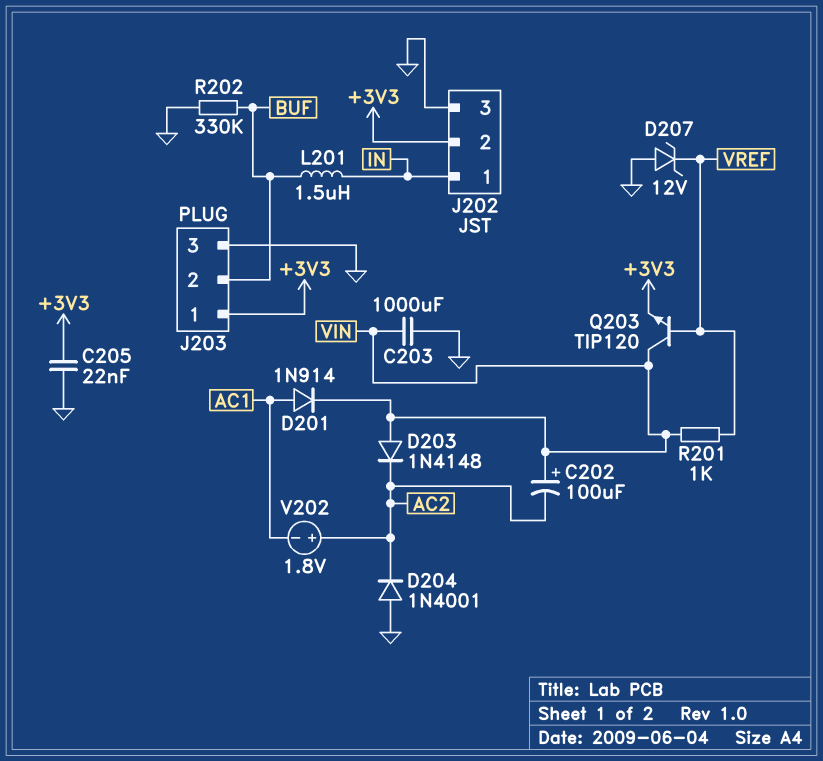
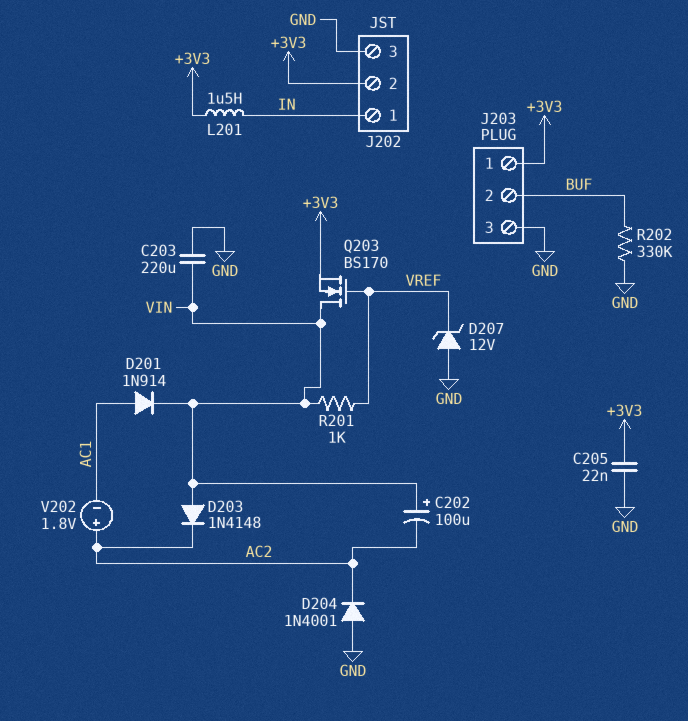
C203: 1000uF (GND, VIN) -> 220uF (GND, VIN)
L201: 1.5uH (BUF, IN) -> 1.5uH (+3V3, IN)
Q203: NPN TIP120 (B VREF, C VIN, E +3V3) -> NMOS BS170 (G VREF, D VIN, S +3V3)

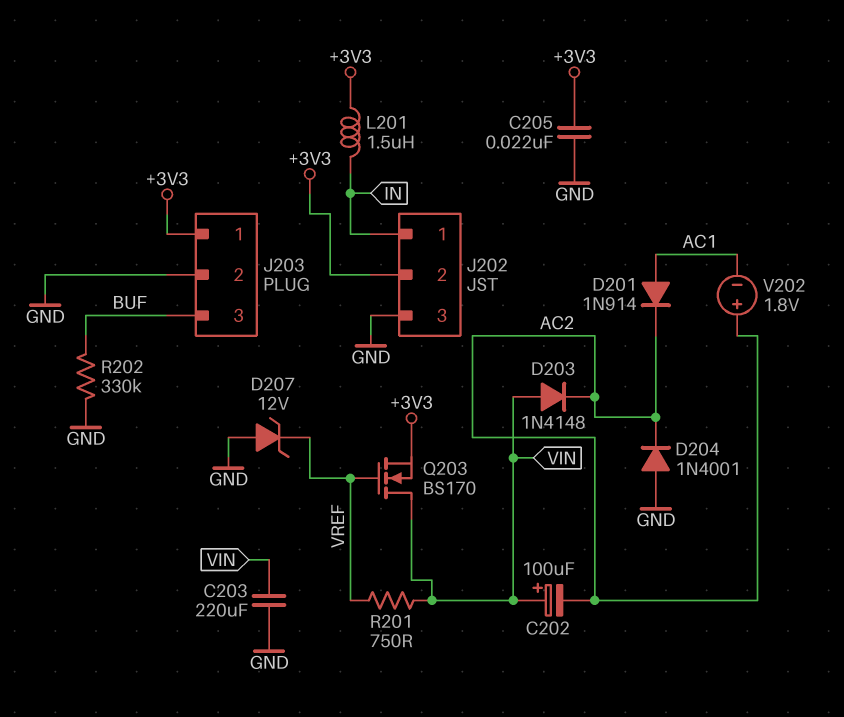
D201: diode 1N914 (A AC1, K VIN) -> diode 1N914 (A AC1, K AC2)
J203 pin 2: BUF -> GND
J203 pin 3: GND -> BUF
R201: 1k (VIN, VREF) -> 750 (VIN, VREF)

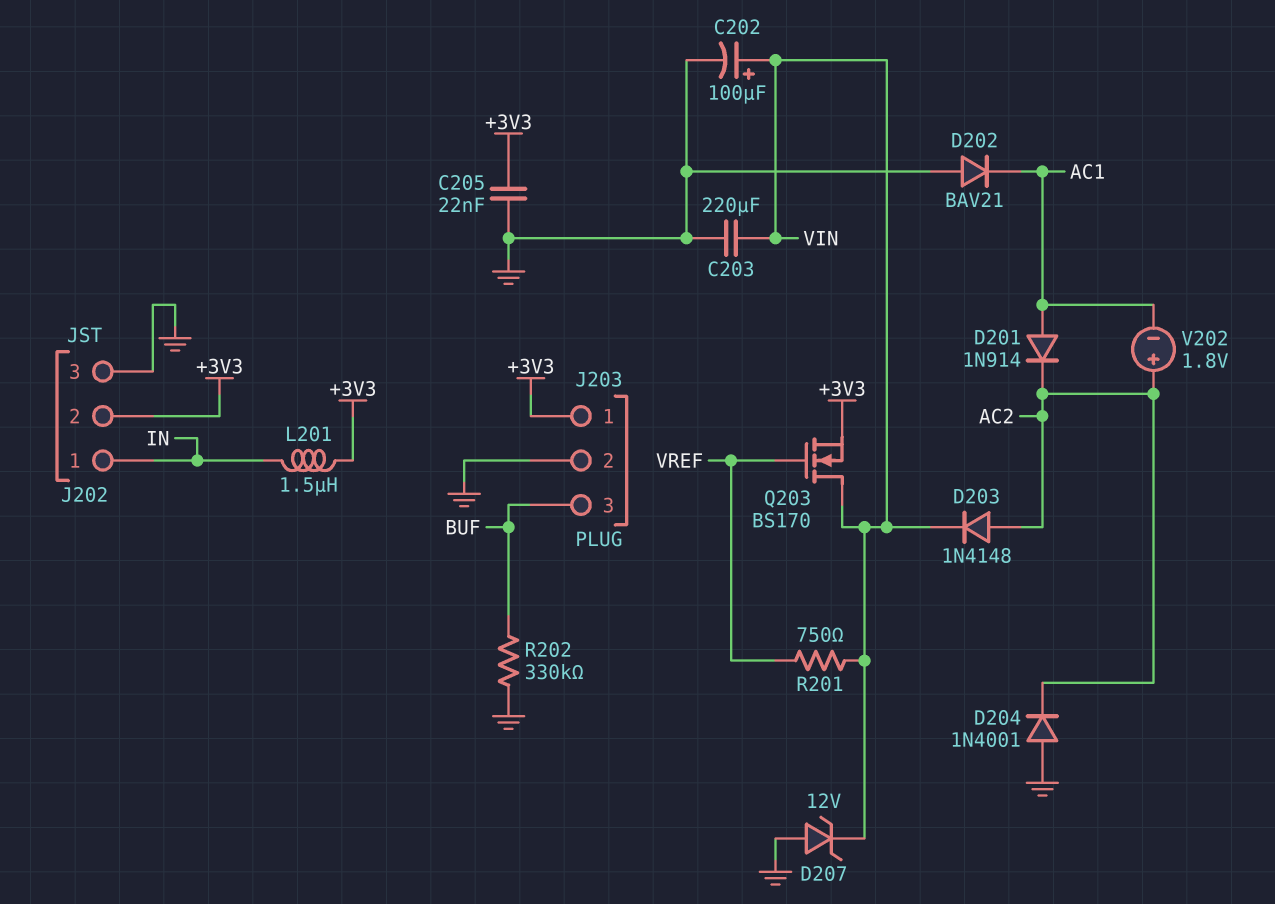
C202: 100uF (plus VIN, minus AC2) -> 100uF (plus VIN, minus GND)
D202: none -> diode BAV21 (A GND, K AC1)
D203: diode 1N4148 (A VIN, K AC2) -> diode 1N4148 (A AC2, K VIN)
D207: zener 12V (A GND, K VREF) -> zener 12V (A GND, K VIN)

